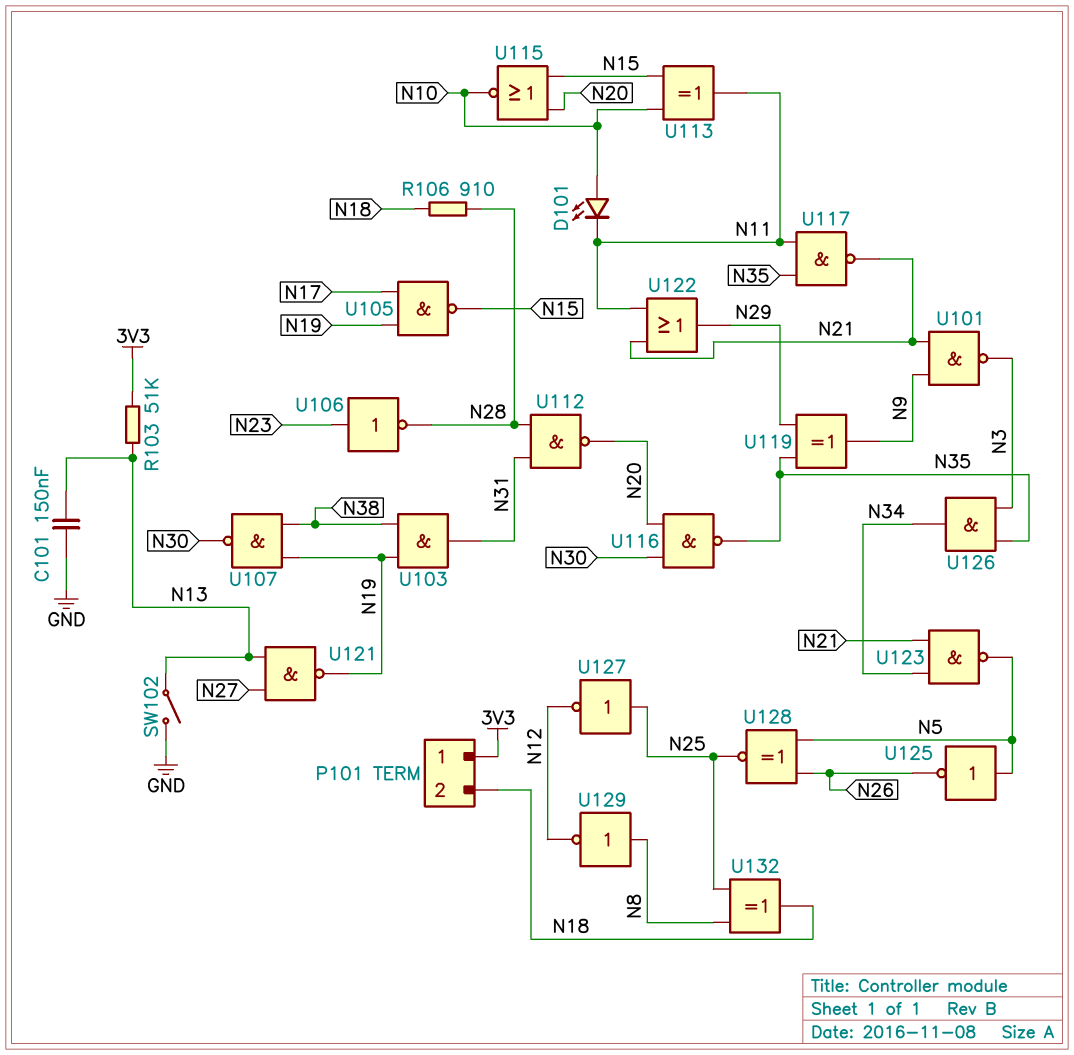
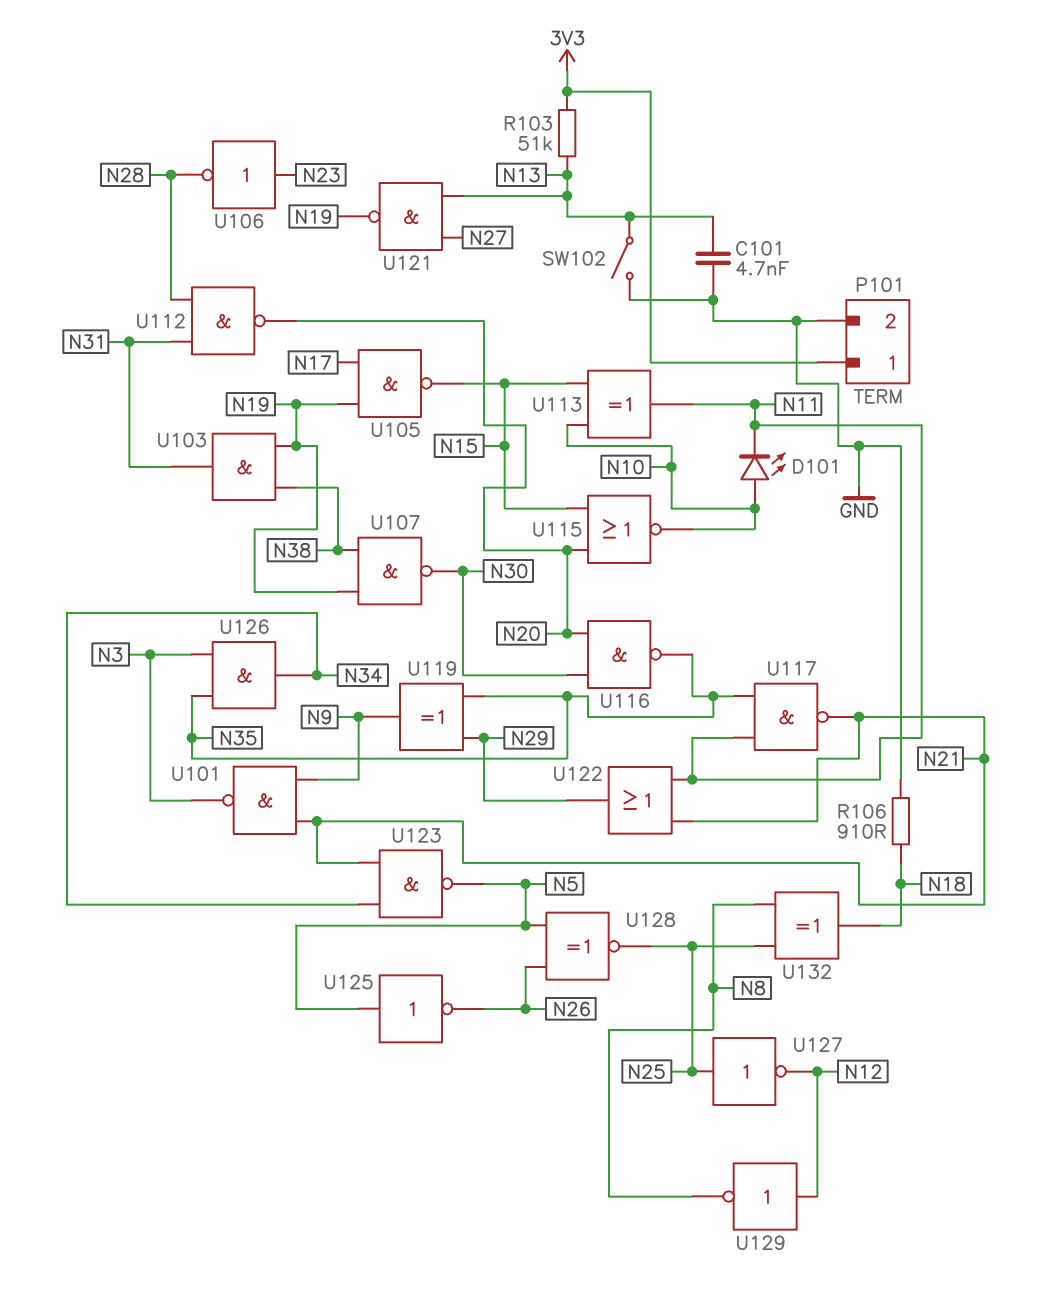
C101: 150nF (GND, N13) -> 4.7nF (GND, N13)
P101 pin 2: N18 -> GND
R106: 910 (N18, N28) -> 910 (GND, N18)
U129: NOT (in N8, out N12) -> NOT (in N12, out N8)

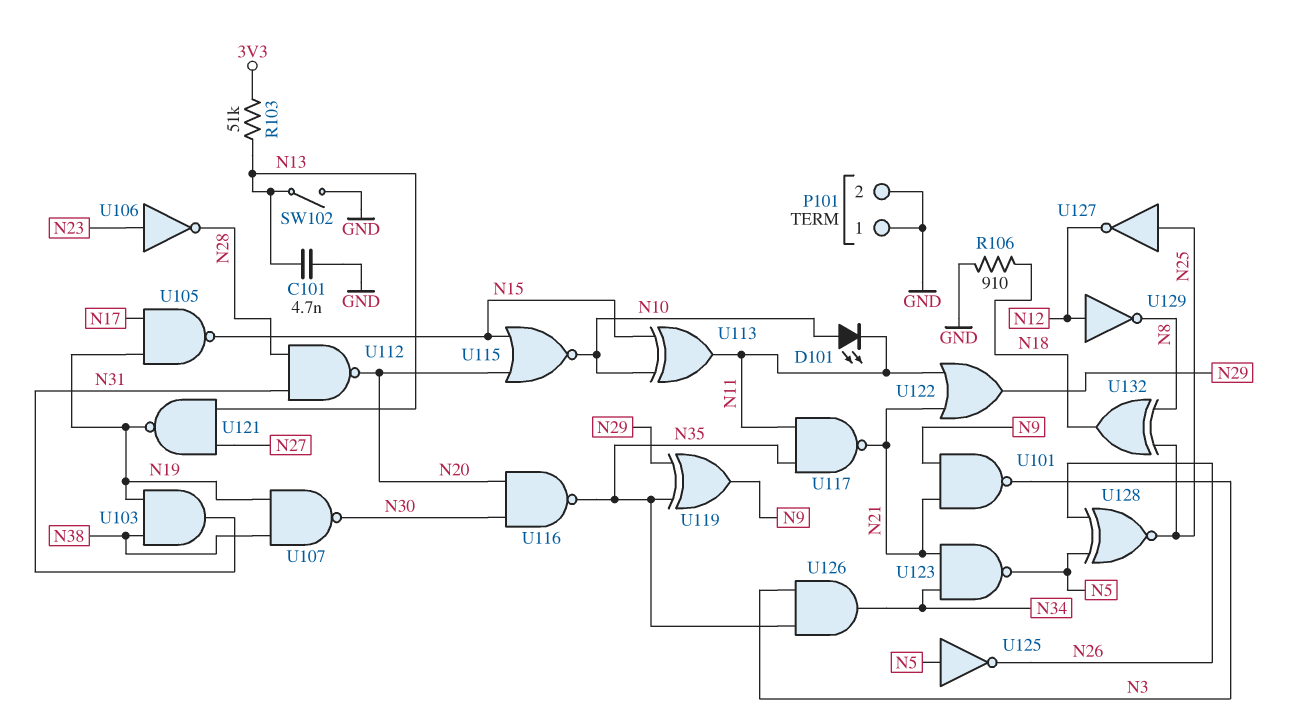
P101 pin 1: 3V3 -> GND

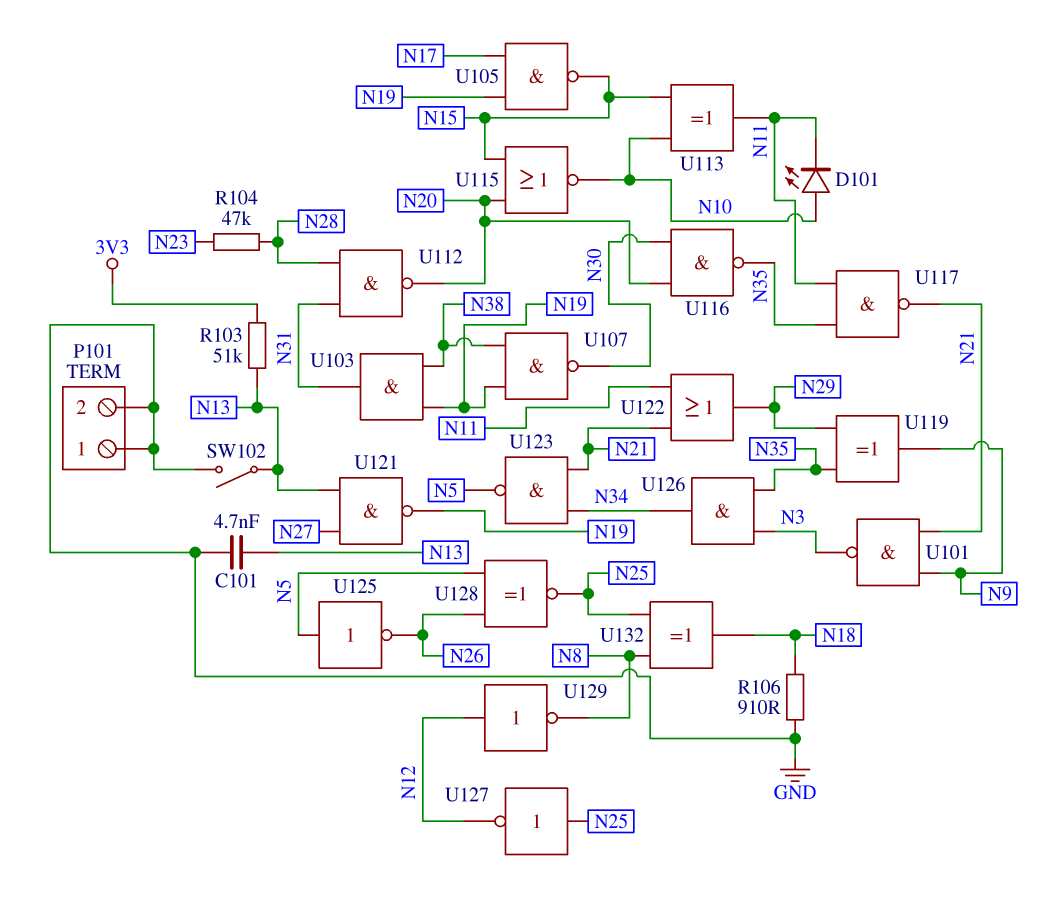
R104: none -> 47k (N23, N28)
U106: NOT (in N23, out N28) -> none

